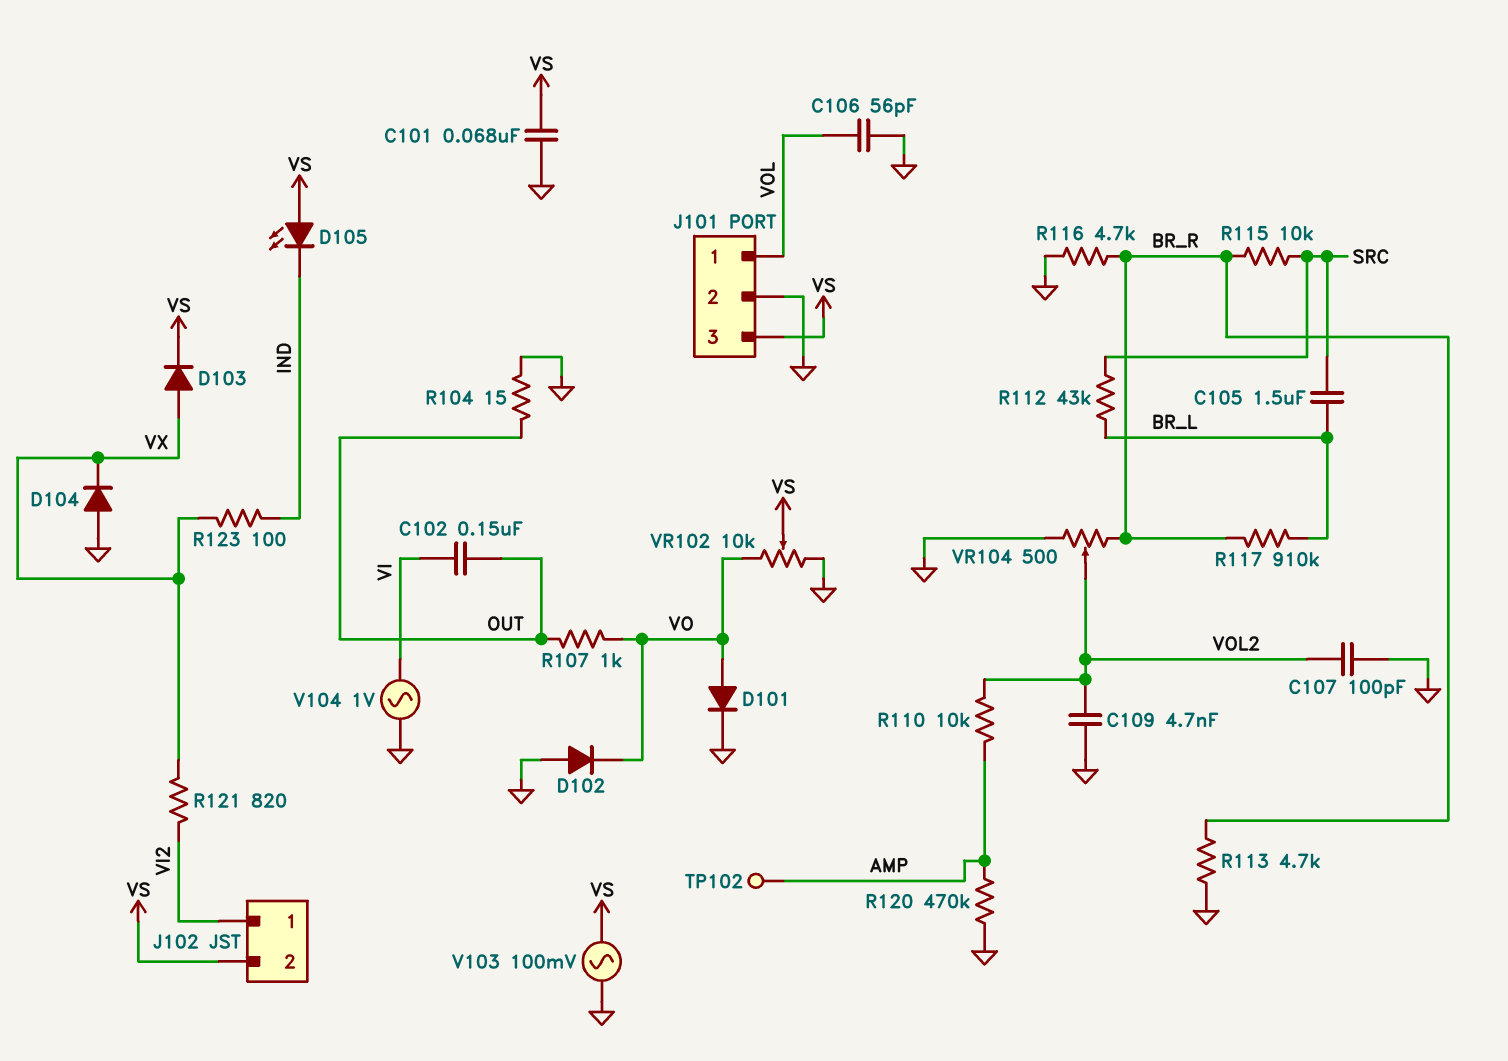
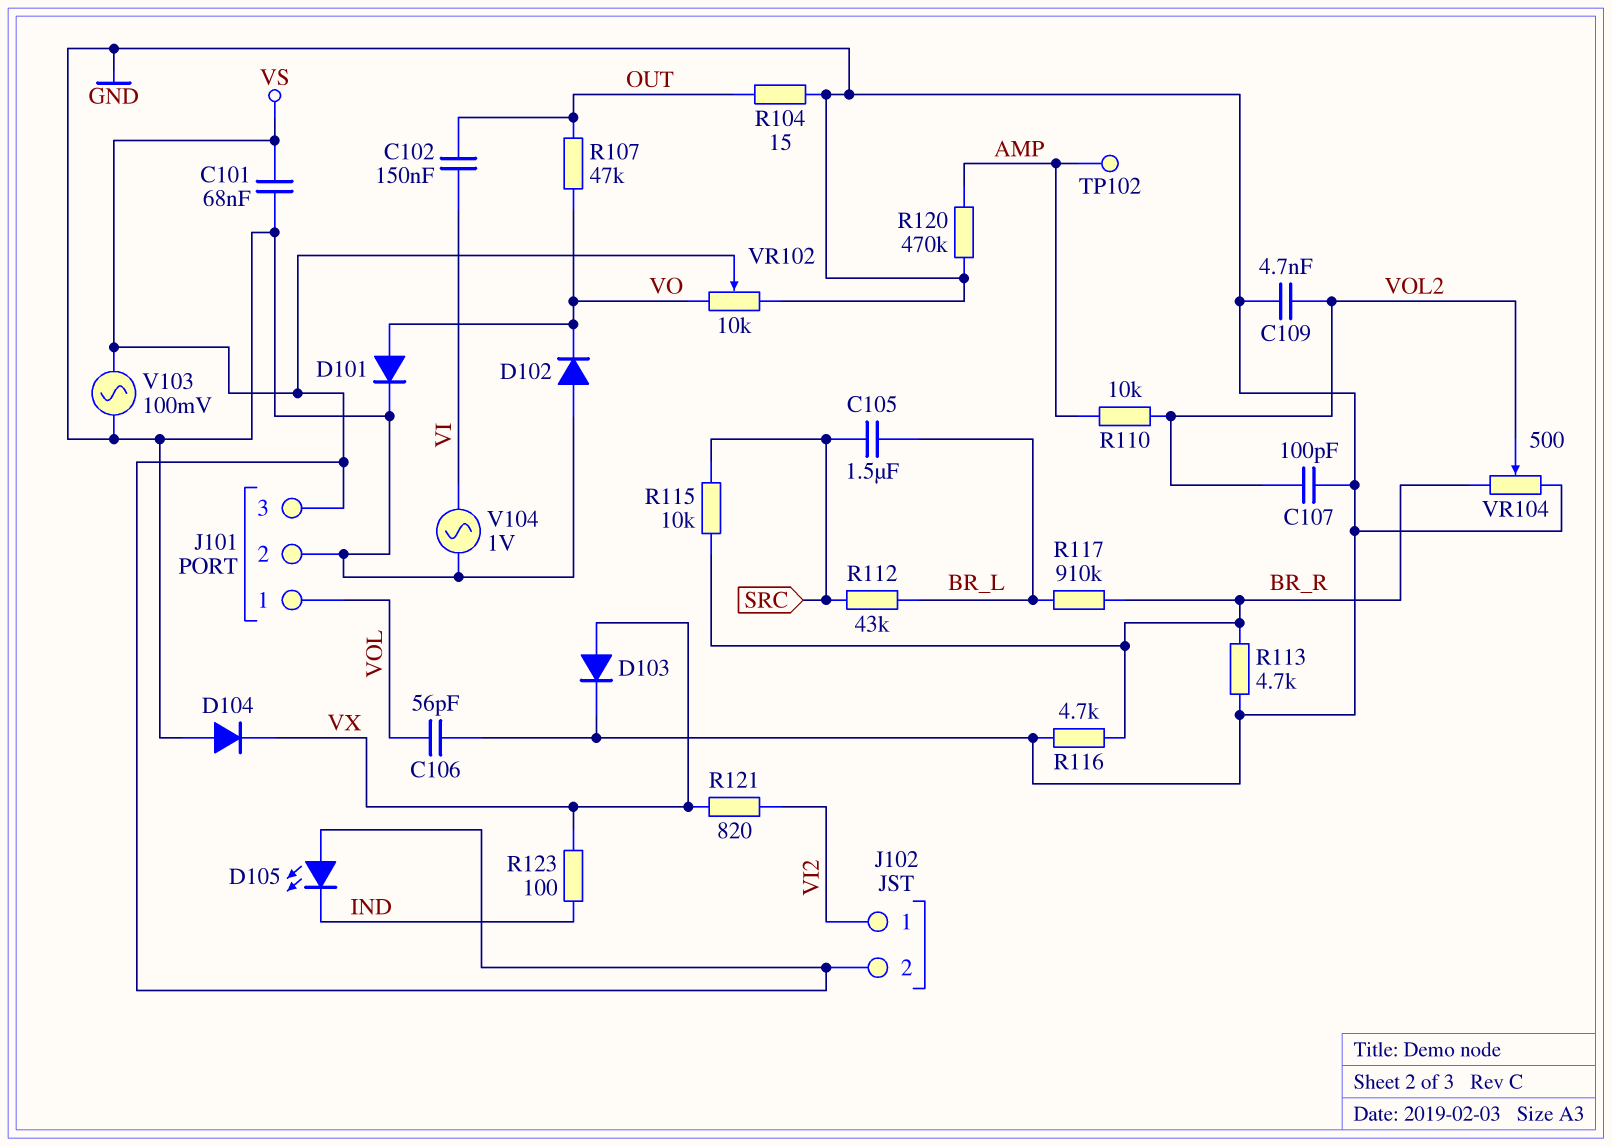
D103: diode (A VX, K VS) -> diode (A VX, K GND)
R107: 1k (OUT, VO) -> 47k (OUT, VO)

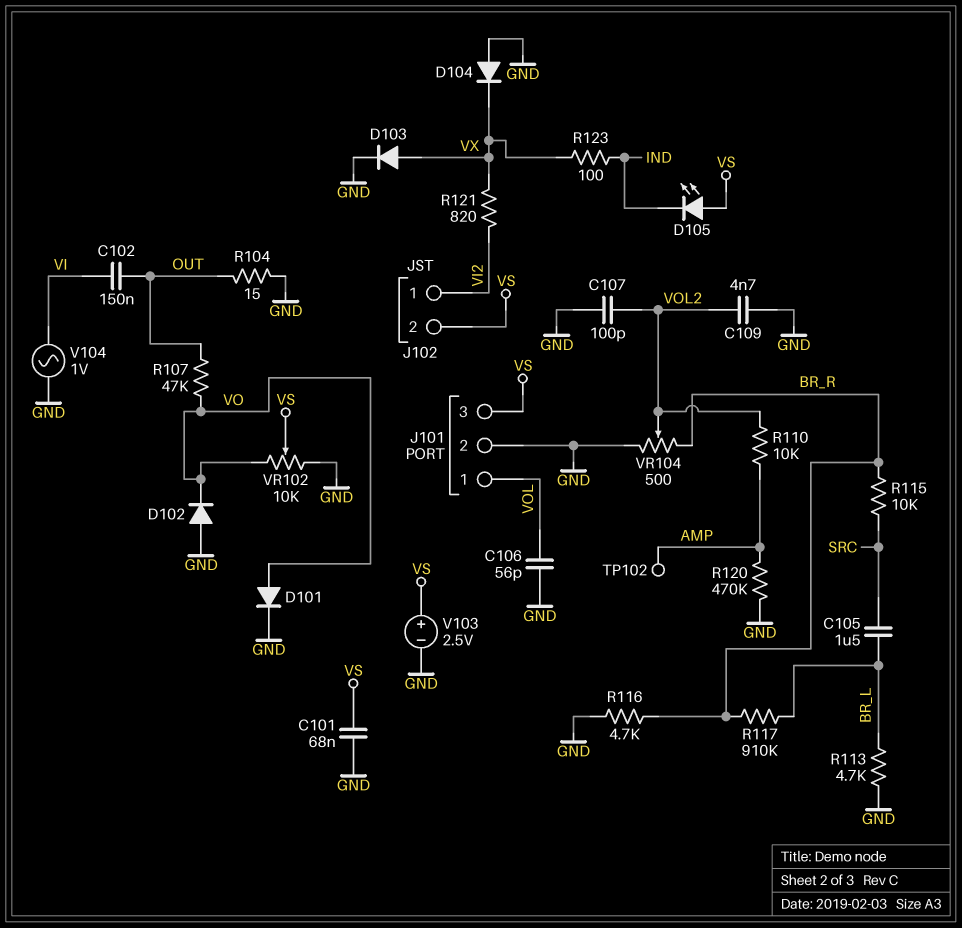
R112: 43k (BR_L, SRC) -> none
R113: 4.7k (BR_R, GND) -> 4.7k (BR_L, GND)
V103: AC 100mV (GND, VS) -> 2.5V (plus VS, minus GND)

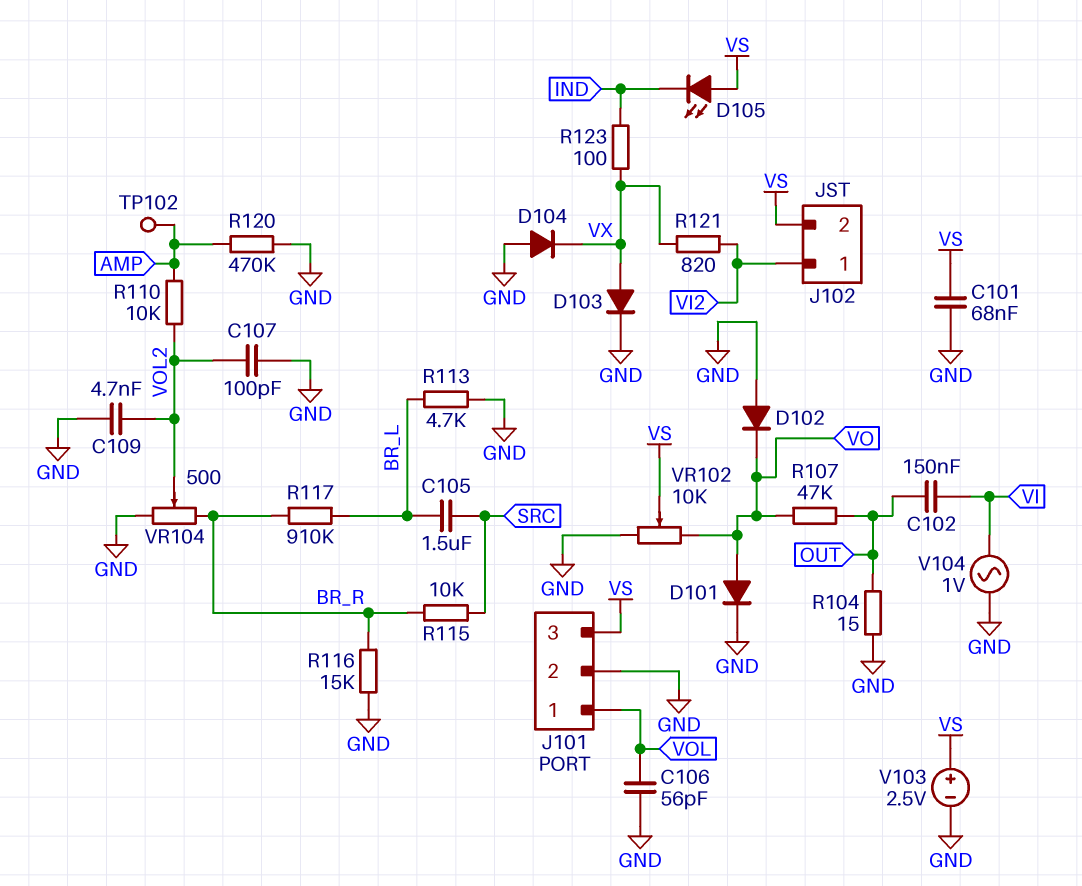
R116: 4.7k (BR_R, GND) -> 15k (BR_R, GND)

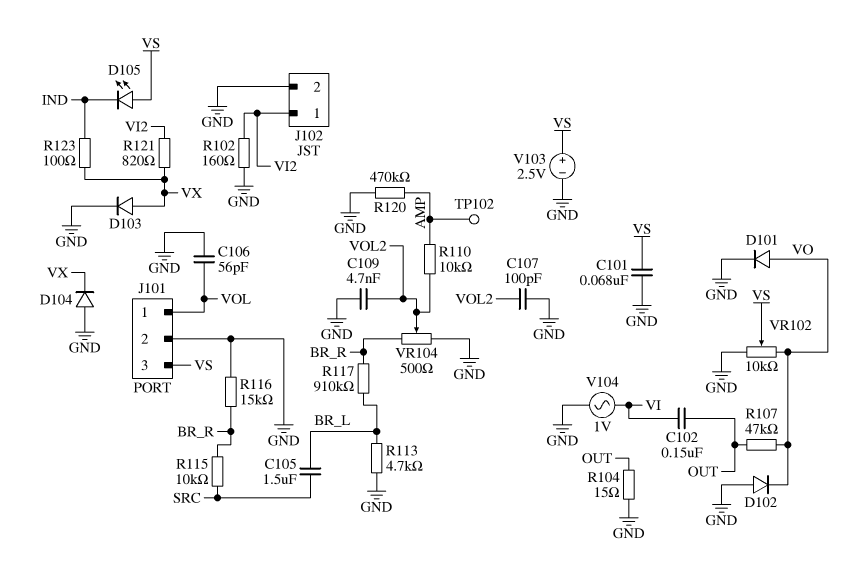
J102 pin 2: VS -> GND
R102: none -> 160 (GND, VI2)

